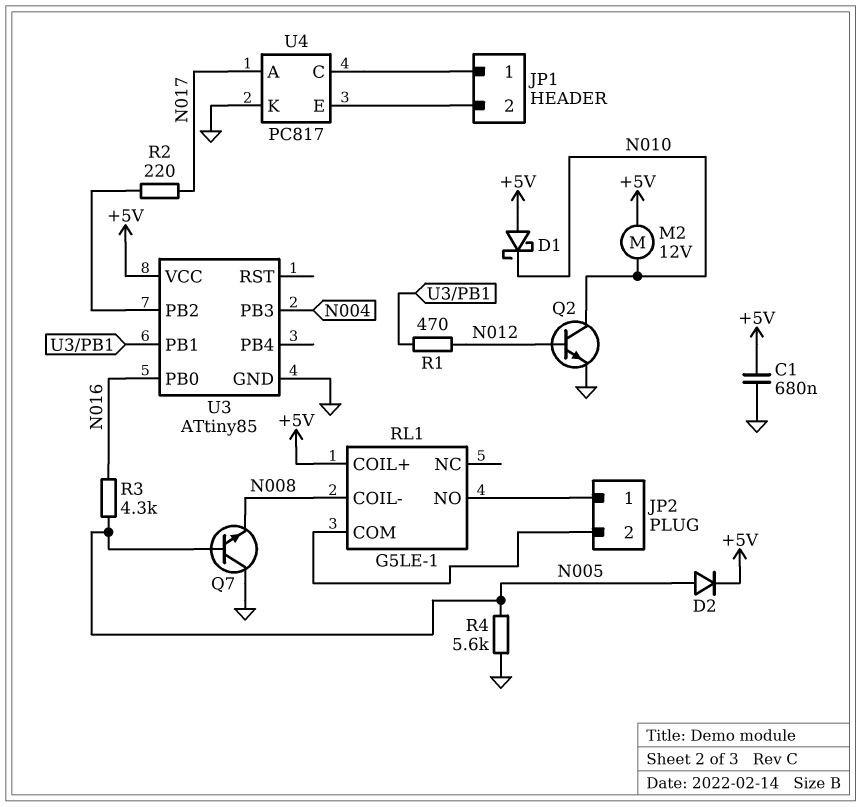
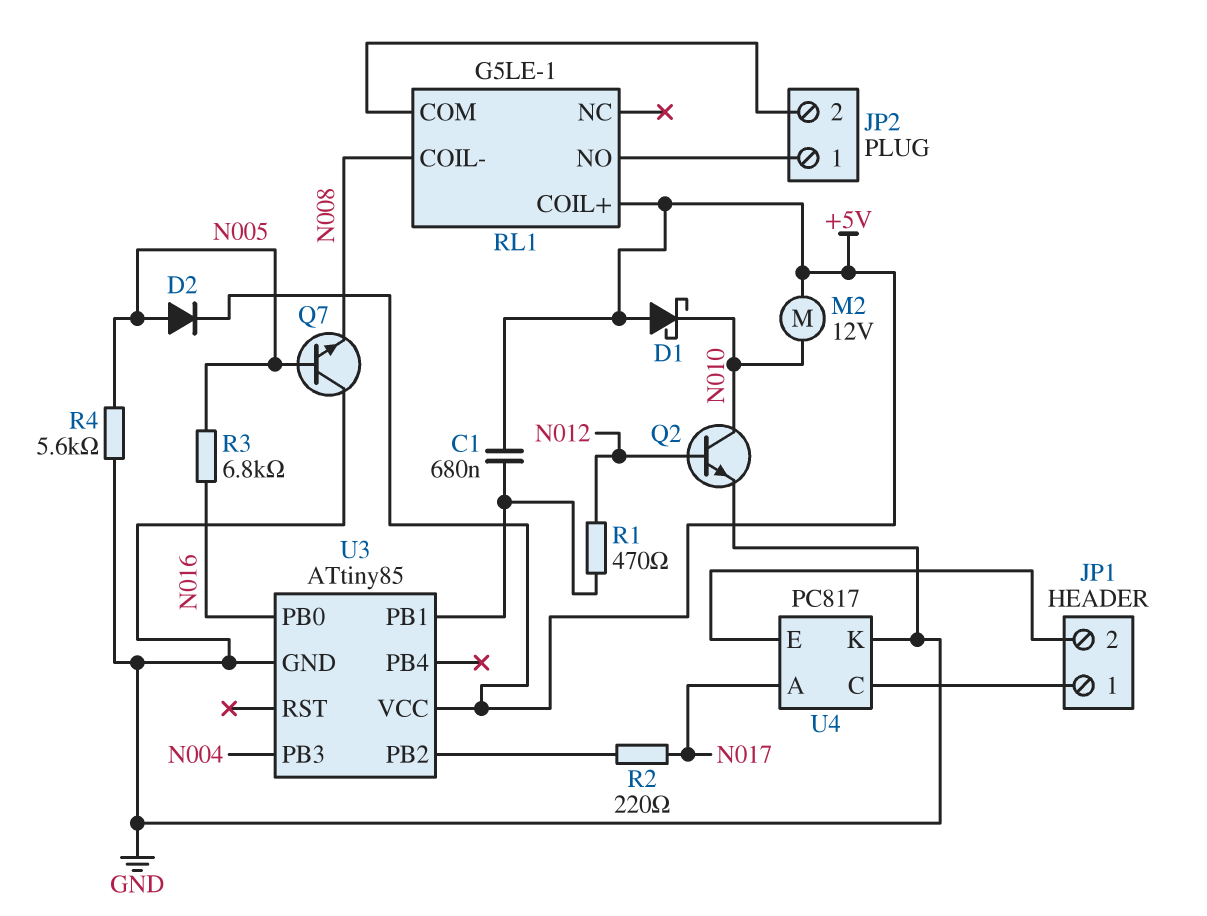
C1: 680nF (+5V, GND) -> 680nF (+5V, U3/PB1)
R3: 4.3k (N005, N016) -> 6.8k (N005, N016)

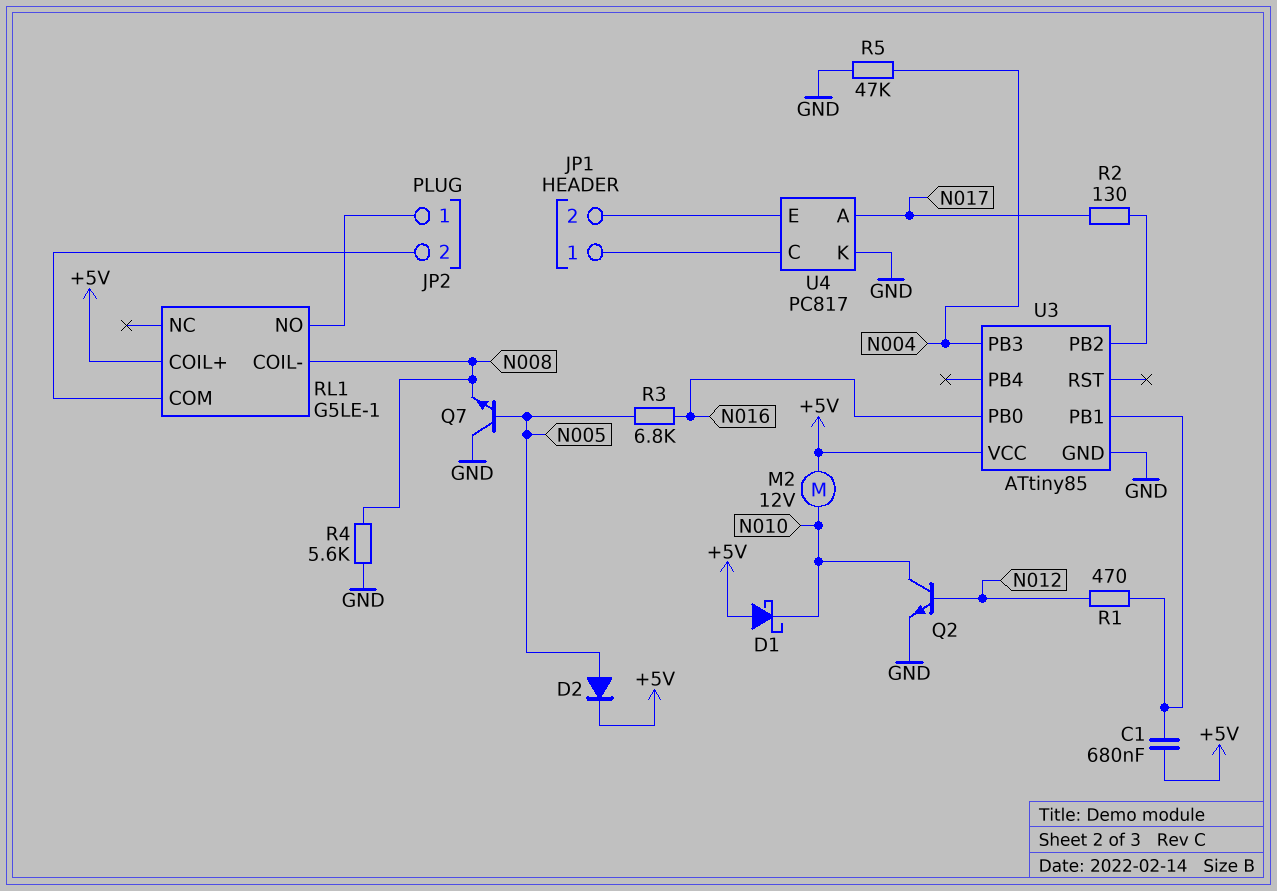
R2: 220 (N017, U3/PB2) -> 130 (N017, U3/PB2)
R4: 5.6k (GND, N005) -> 5.6k (GND, N008)
R5: none -> 47k (GND, N004)

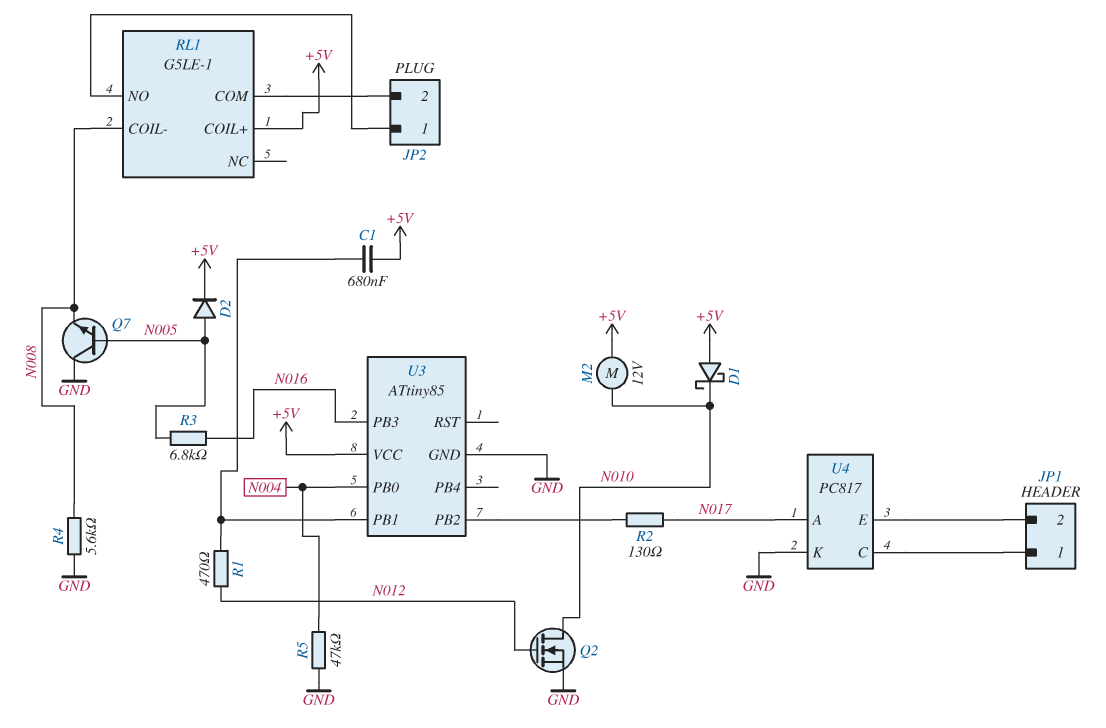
Q2: NPN (B N012, C N010, E GND) -> NMOS (G N012, D N010, S GND)
U3 pin PB0: N016 -> N004
U3 pin PB3: N004 -> N016

